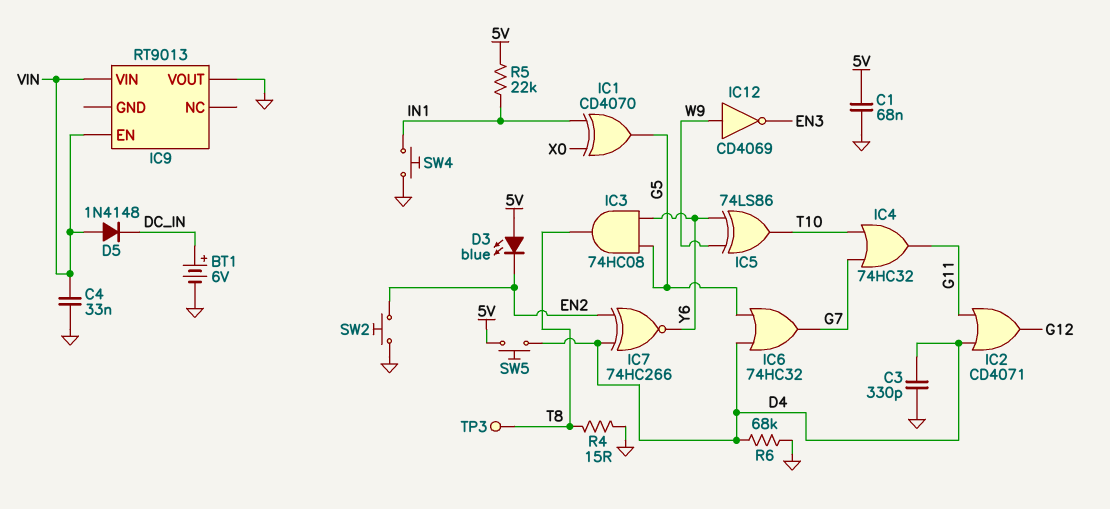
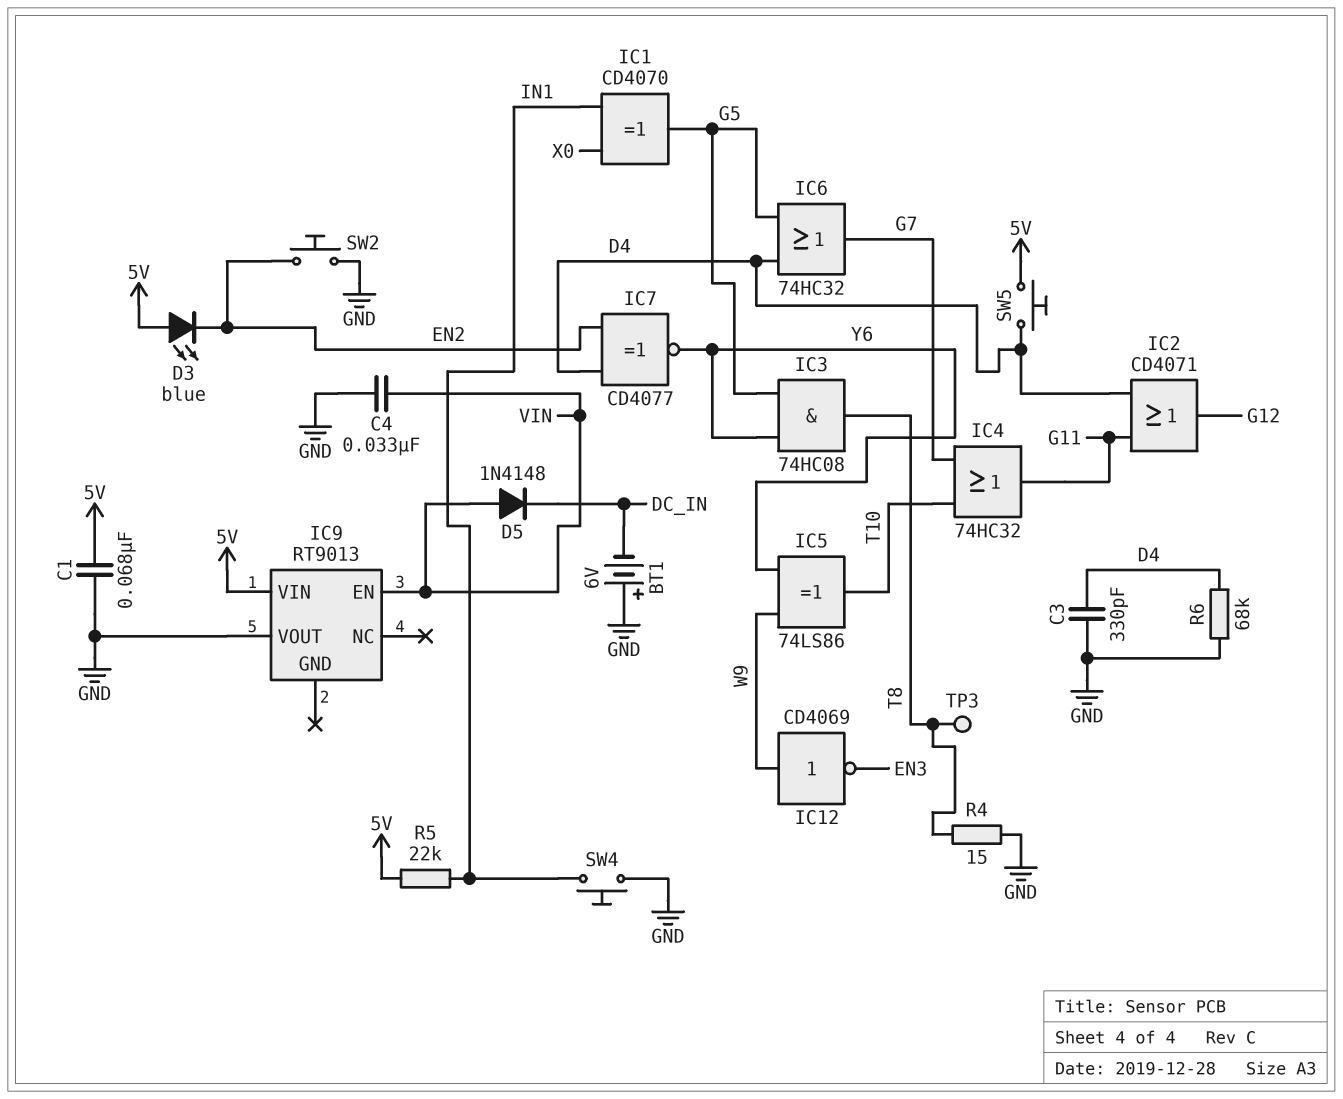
BT1: 6V (plus DC_IN, minus GND) -> 6V (plus GND, minus DC_IN)
IC7: XNOR 74HC266 (in D4, in EN2, out Y6) -> XNOR CD4077 (in D4, in EN2, out Y6)
IC9 pin VIN: VIN -> 5V

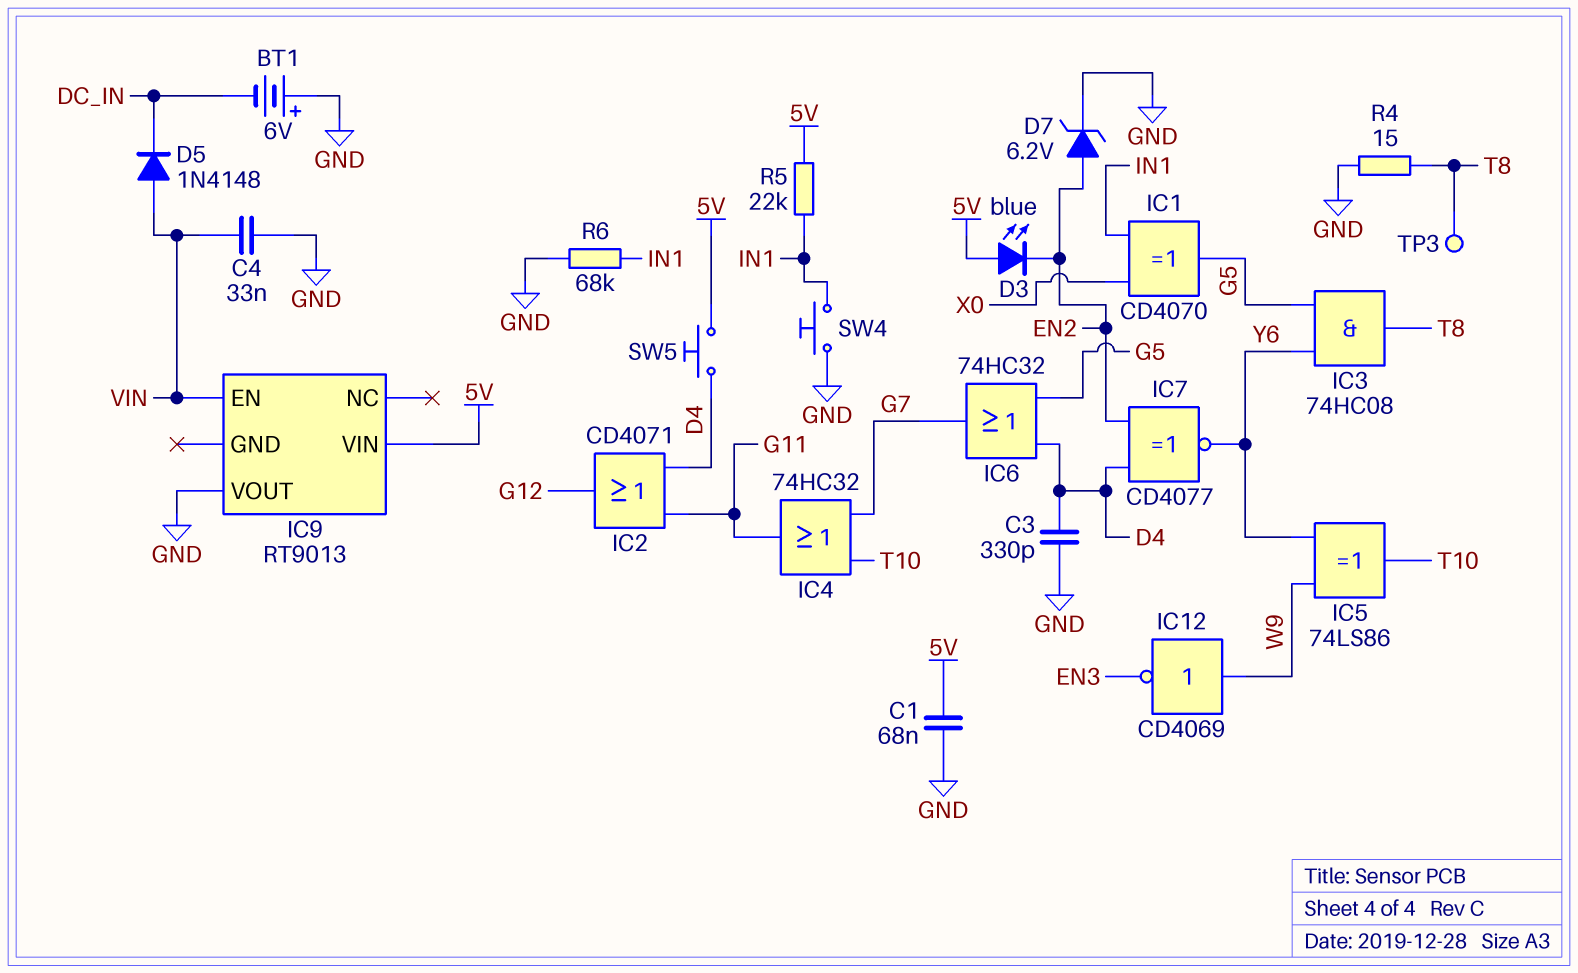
D7: none -> zener 6.2V (A EN2, K GND)
R6: 68k (D4, GND) -> 68k (GND, IN1)
SW2: button (EN2, GND) -> none

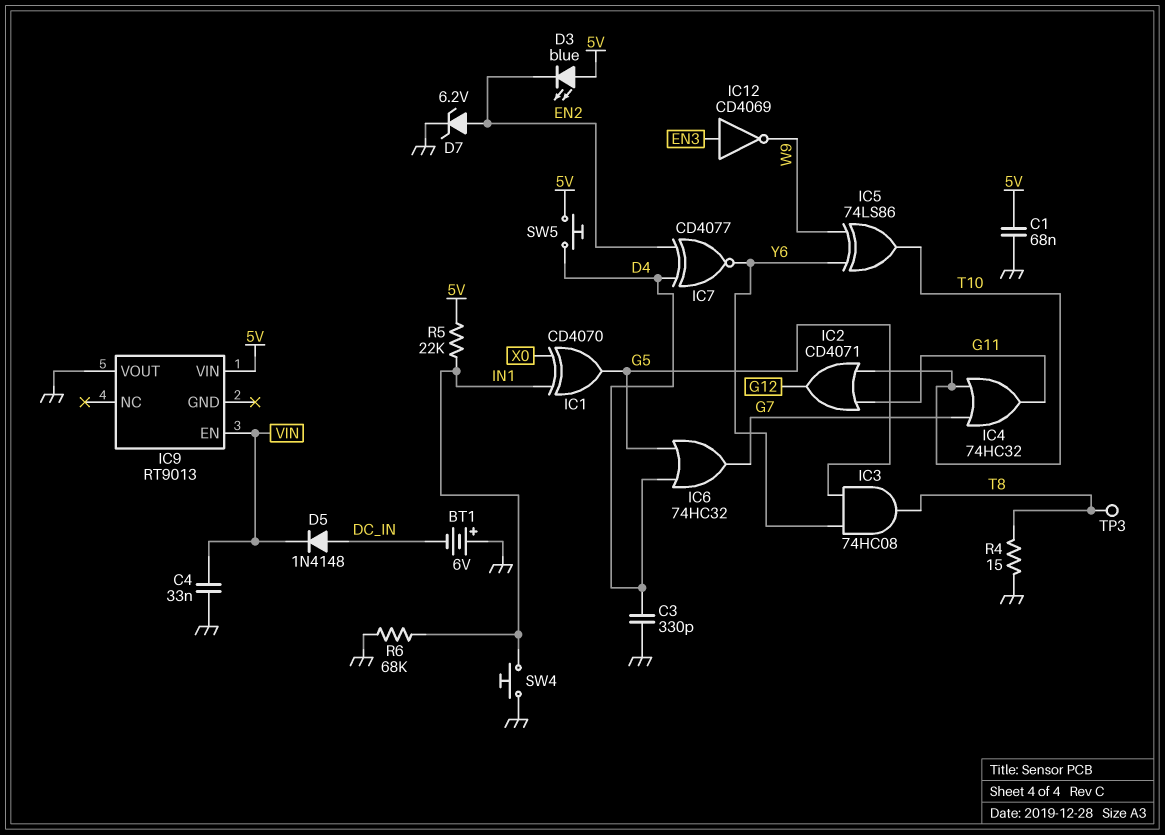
D5: diode 1N4148 (A VIN, K DC_IN) -> diode 1N4148 (A DC_IN, K VIN)
IC2: OR CD4071 (in D4, in G11, out G12) -> OR CD4071 (in G11, in T10, out G12)
IC12: NOT CD4069 (in W9, out EN3) -> NOT CD4069 (in EN3, out W9)

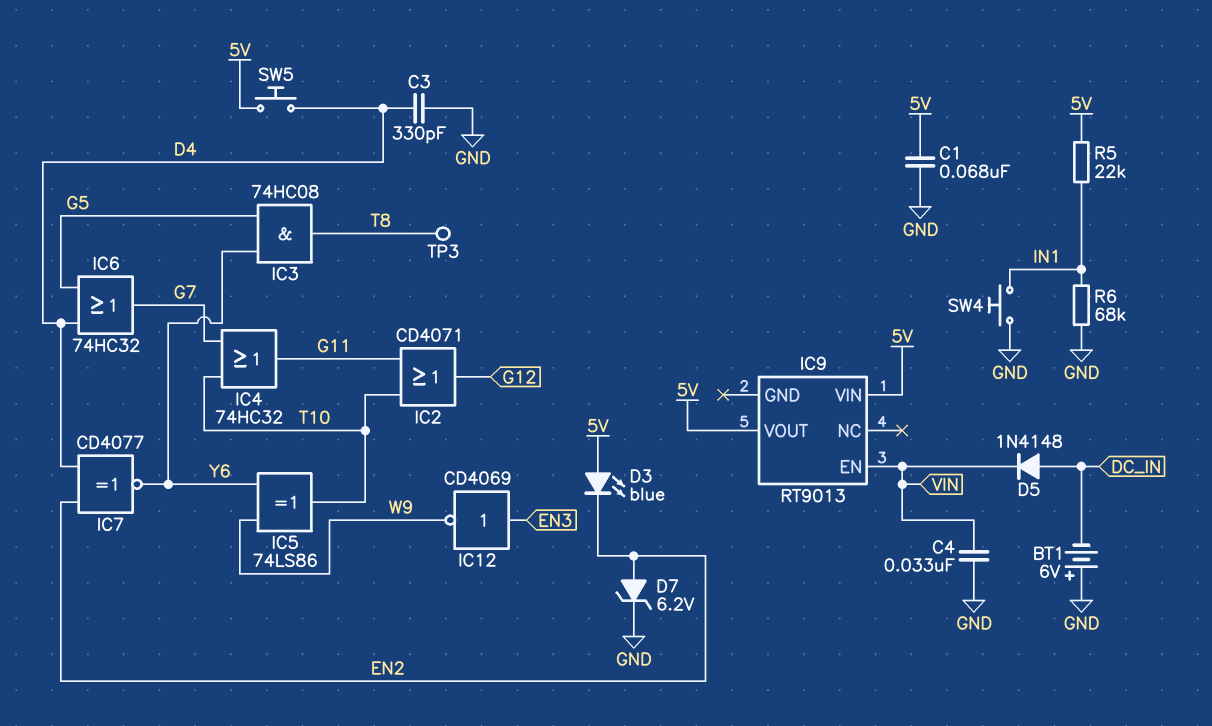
IC1: XOR CD4070 (in IN1, in X0, out G5) -> none
IC9 pin VOUT: GND -> 5V
R4: 15 (GND, T8) -> none

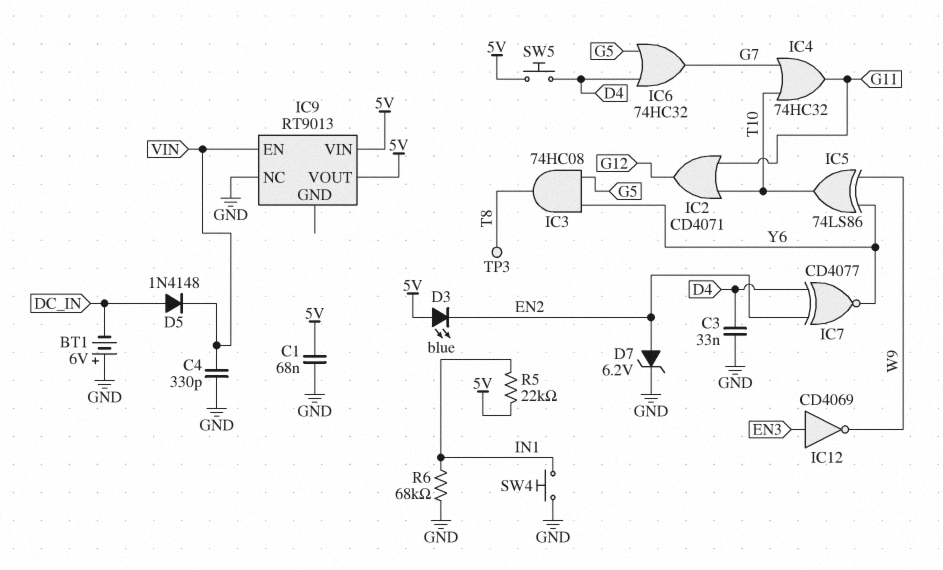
C3: 330pF (D4, GND) -> 33nF (D4, GND)
C4: 33nF (GND, VIN) -> 330pF (GND, VIN)
IC9 pin NC: none -> GND

